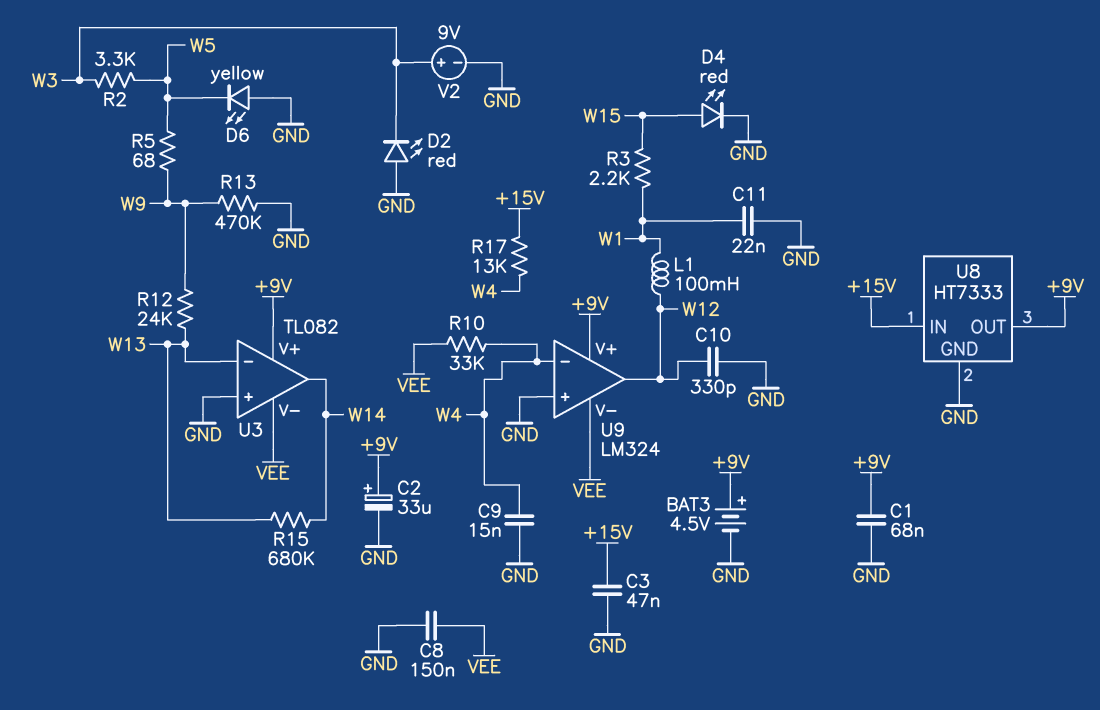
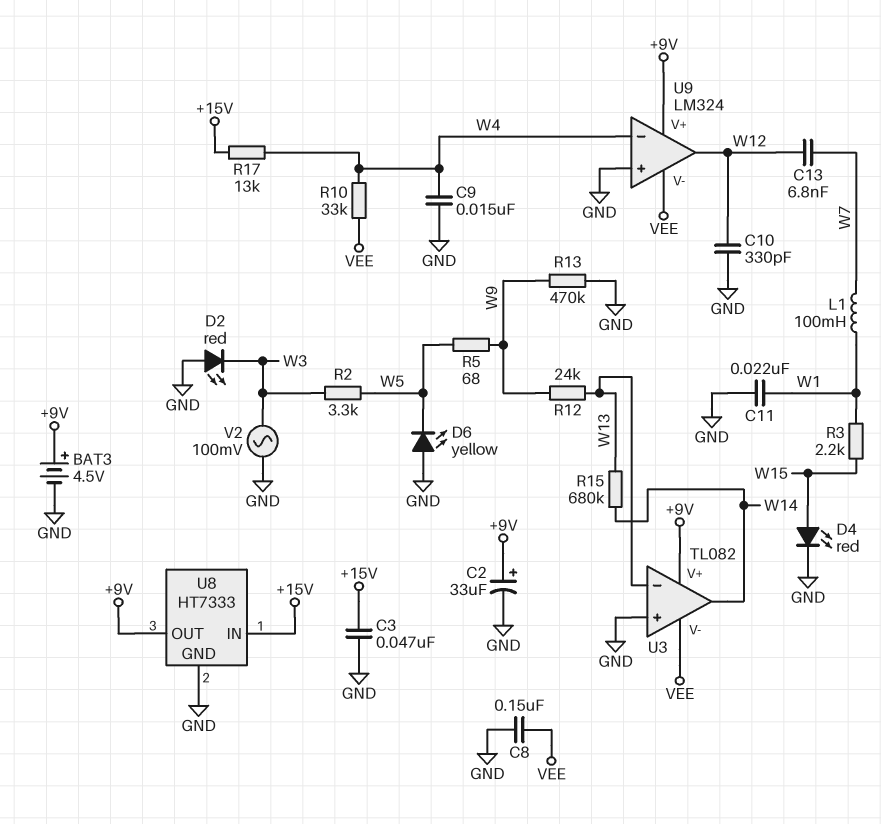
C1: 68nF (+9V, GND) -> none
C13: none -> 6.8nF (W7, W12)
L1: 100mH (W1, W12) -> 100mH (W1, W7)
V2: 9V (plus W3, minus GND) -> AC 100mV (GND, W3)

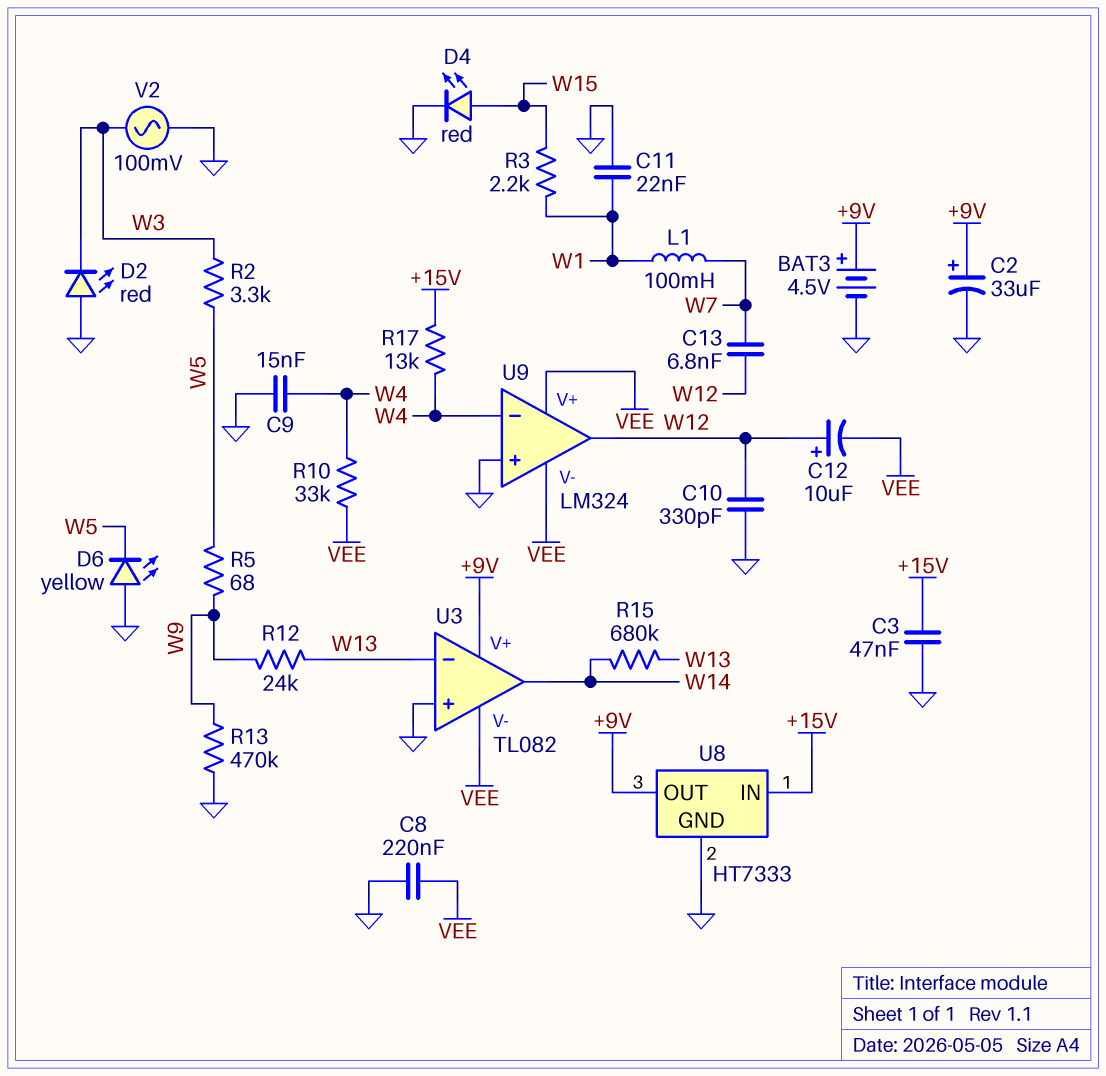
C8: 150nF (GND, VEE) -> 220nF (GND, VEE)
C12: none -> 10uF (plus W12, minus VEE)
U9 pin V+: +9V -> VEE

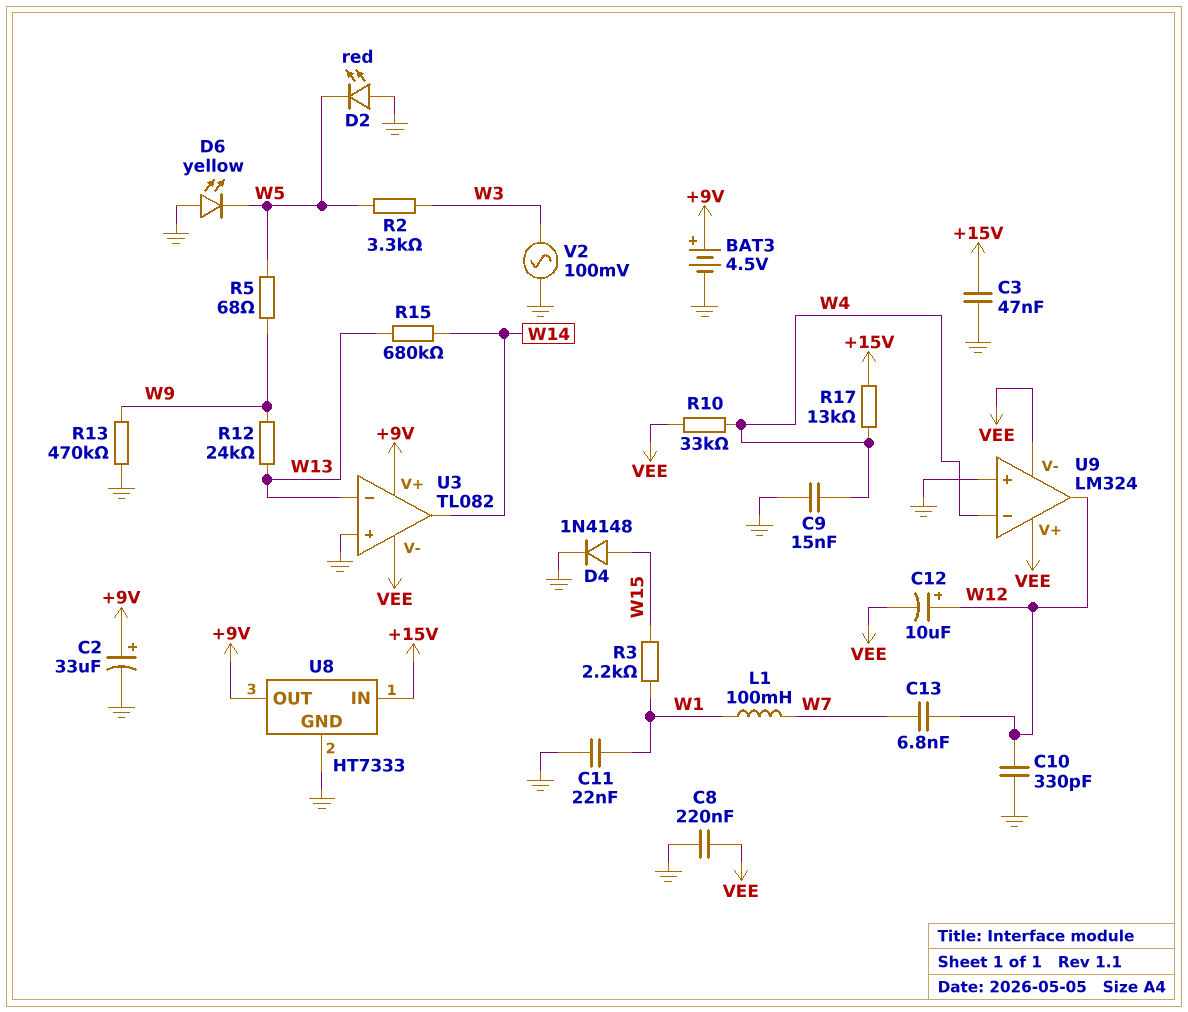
D2: LED red (A GND, K W3) -> LED red (A GND, K W5)
D4: LED red (A W15, K GND) -> diode 1N4148 (A W15, K GND)

